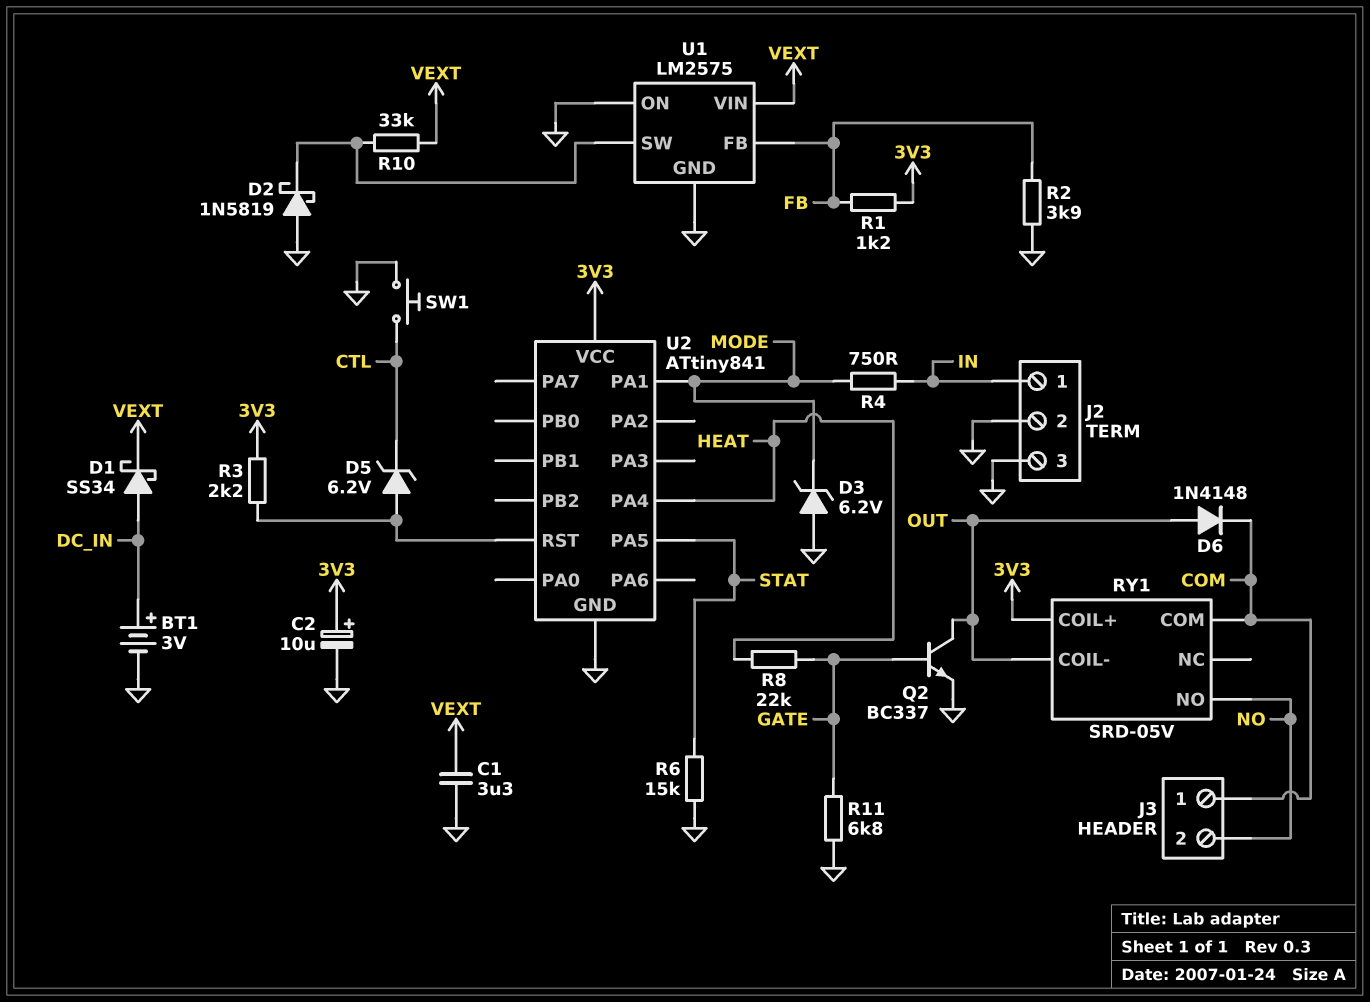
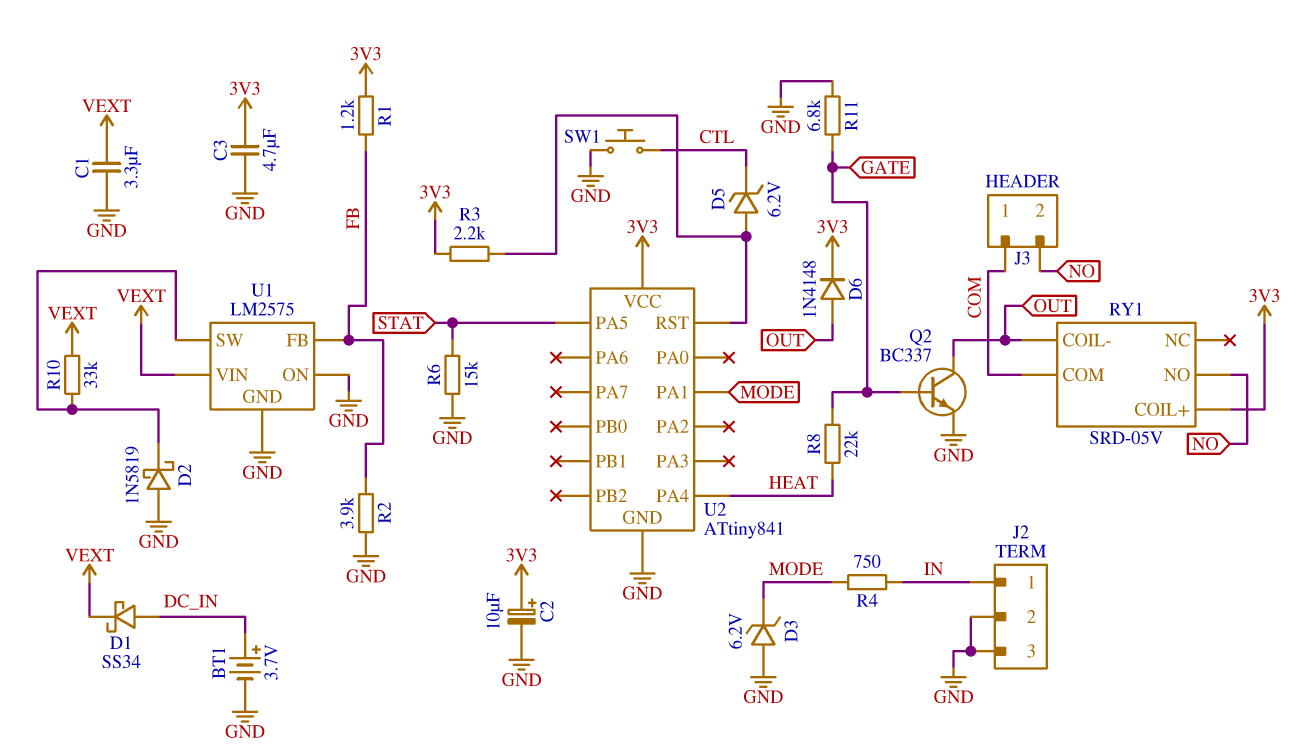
BT1: 3V (plus DC_IN, minus GND) -> 3.7V (plus DC_IN, minus GND)
C3: none -> 4.7uF (3V3, GND)
D6: diode 1N4148 (A OUT, K COM) -> diode 1N4148 (A OUT, K 3V3)

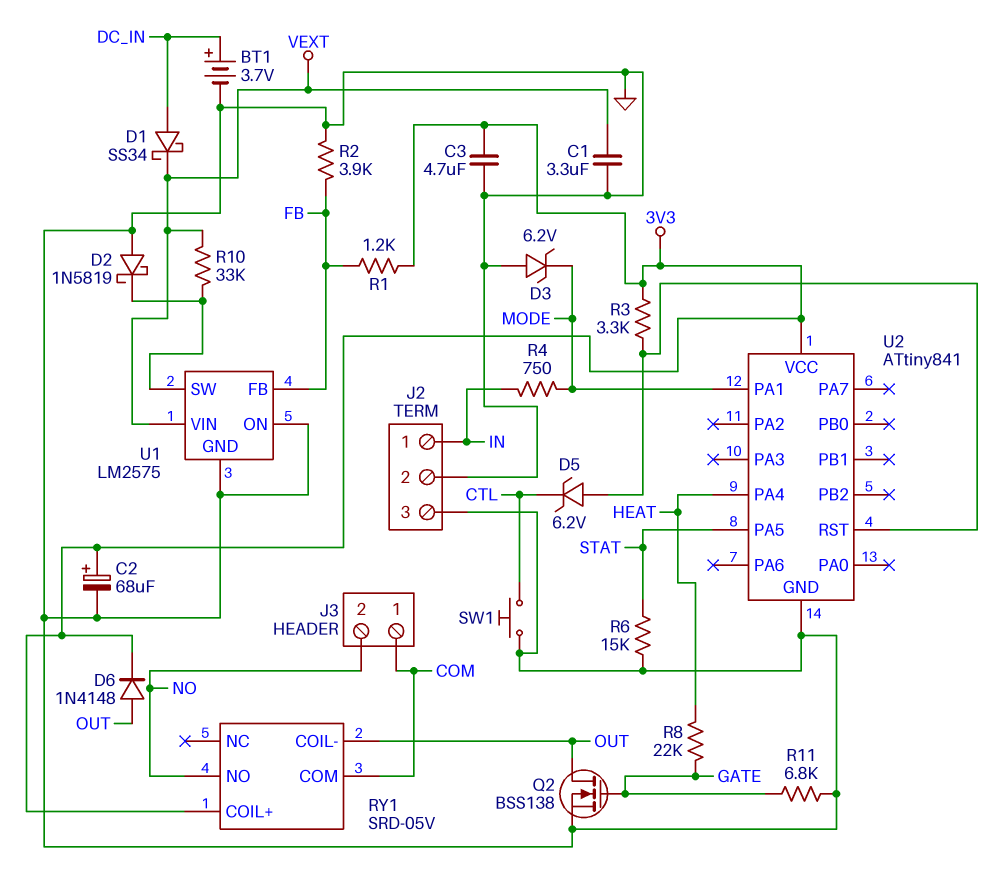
C2: 10uF (plus 3V3, minus GND) -> 68uF (plus 3V3, minus GND)
Q2: NPN BC337 (B GATE, C OUT, E GND) -> NMOS BSS138 (G GATE, D OUT, S GND)
R3: 2.2k (3V3, U2/RST) -> 3.3k (3V3, U2/RST)

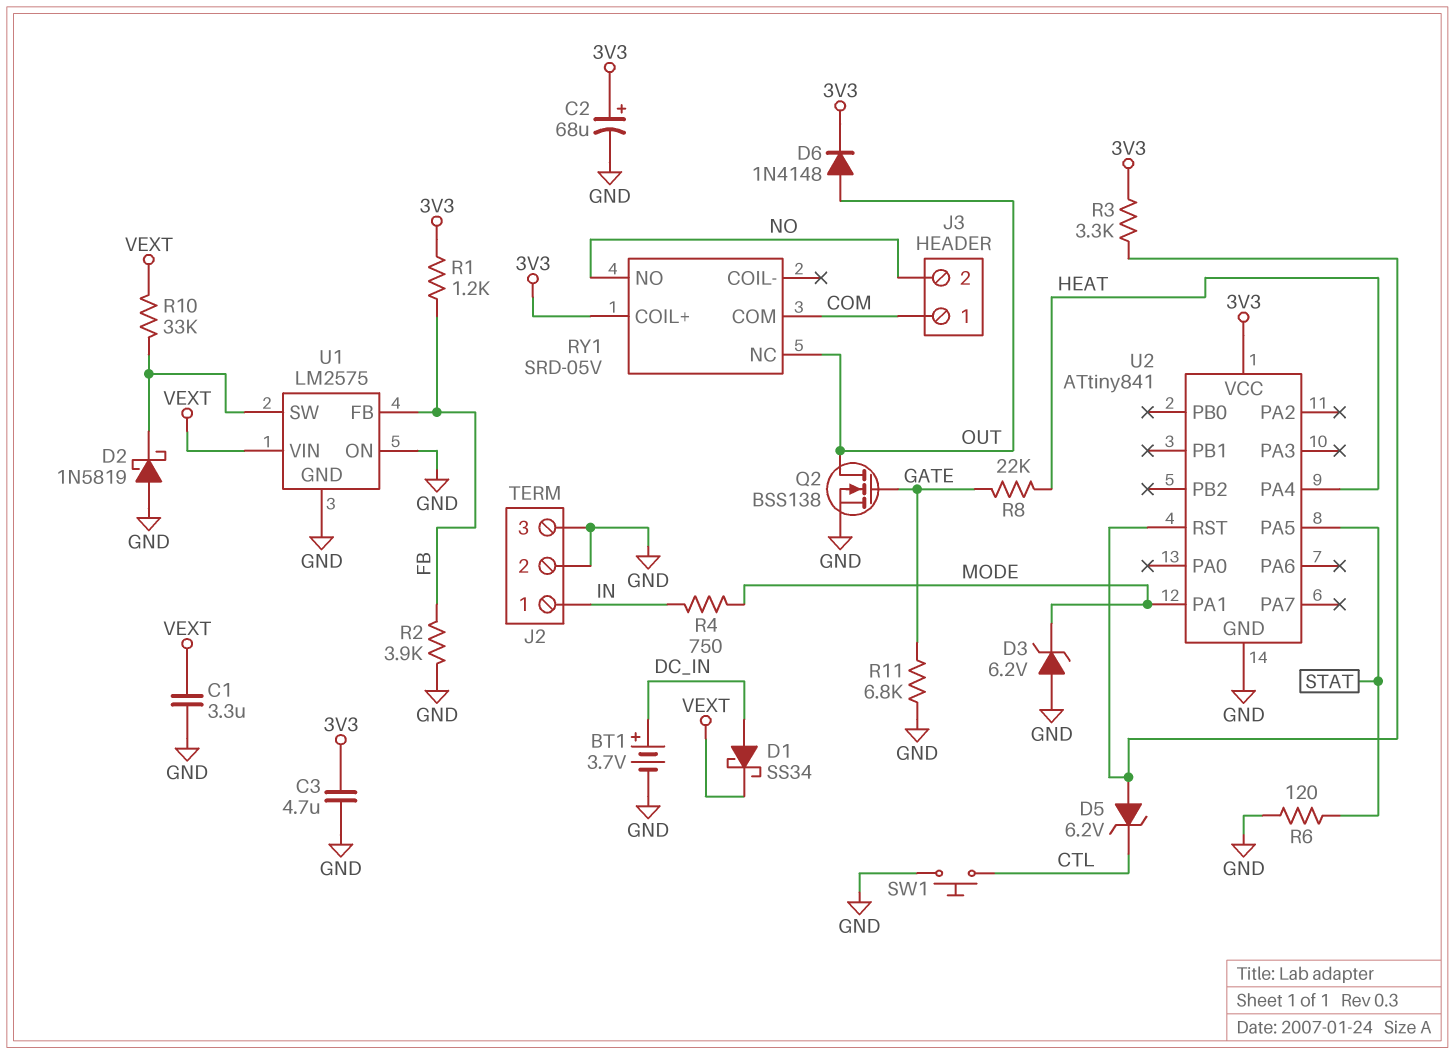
R6: 15k (GND, STAT) -> 120 (GND, STAT)
RY1 pin COIL-: OUT -> none
RY1 pin NC: none -> OUT

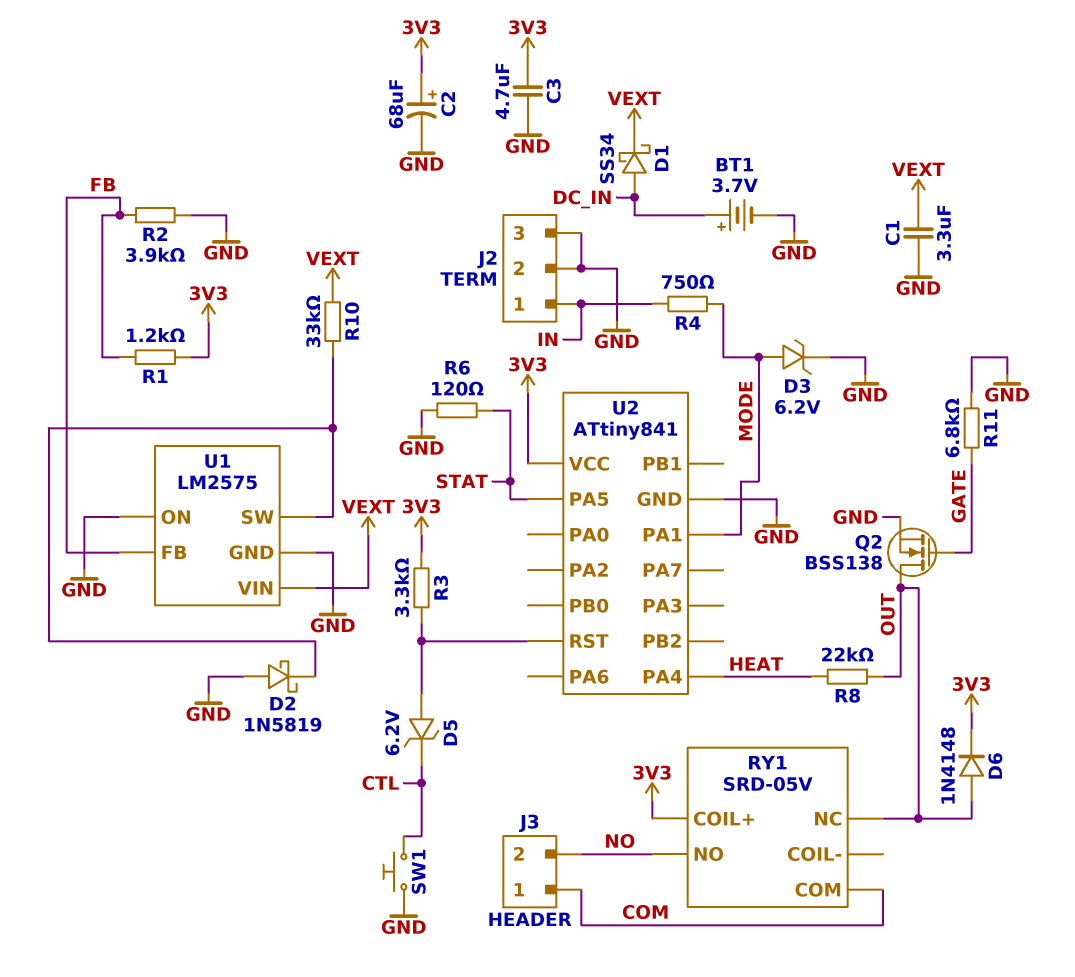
D3: zener 6.2V (A GND, K MODE) -> zener 6.2V (A MODE, K GND)
R8: 22k (GATE, HEAT) -> 22k (HEAT, OUT)

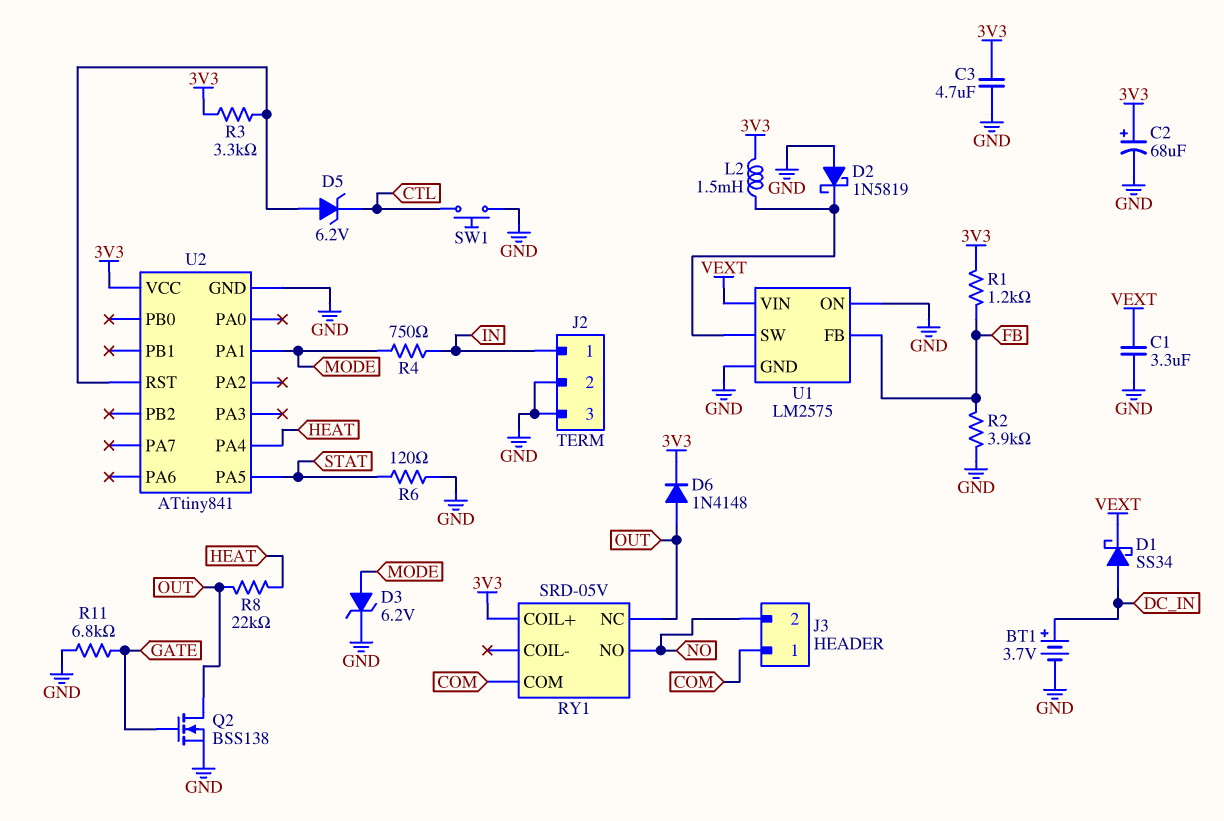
L2: none -> 1.5mH (3V3, U1/SW)
R10: 33k (U1/SW, VEXT) -> none

